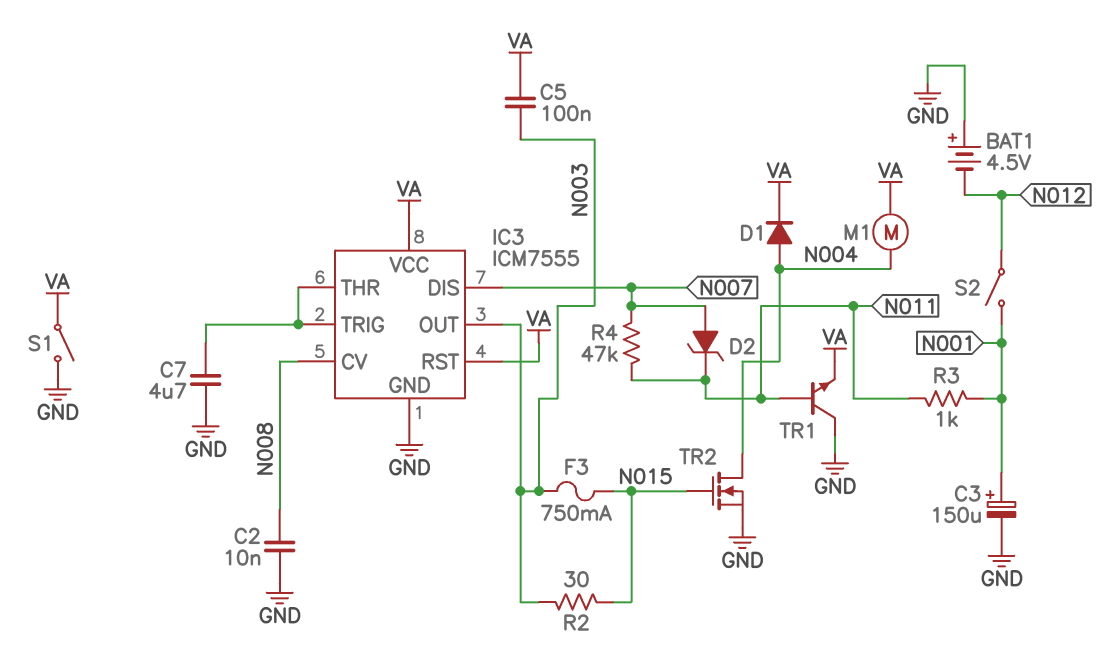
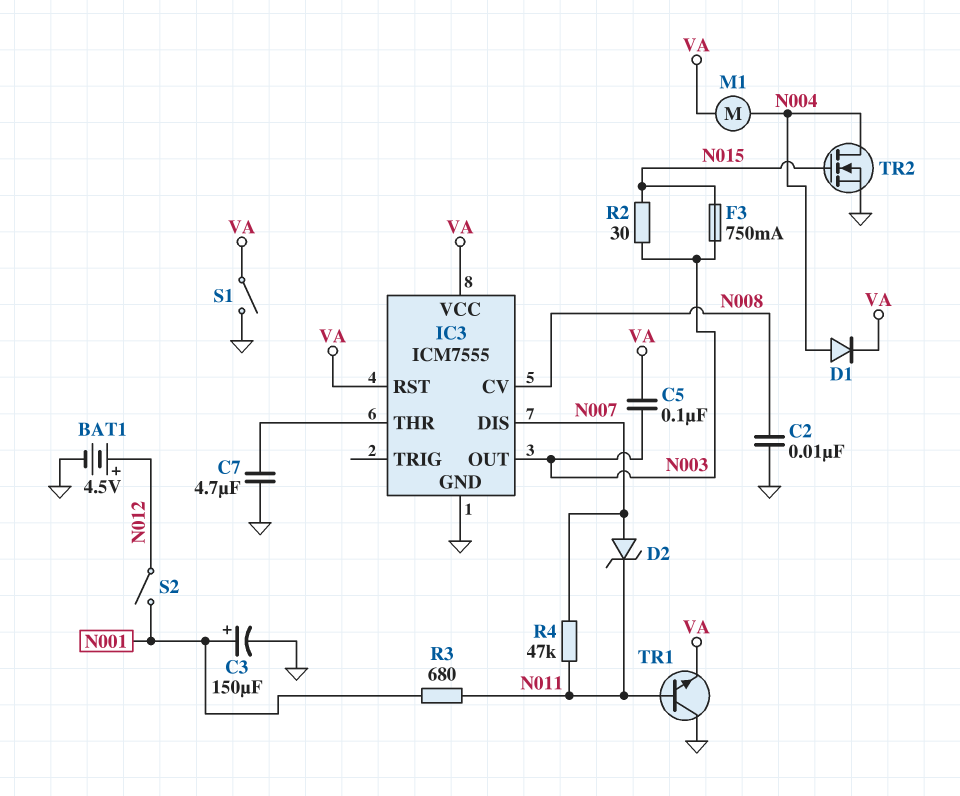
BAT1: 4.5V (plus GND, minus N012) -> 4.5V (plus N012, minus GND)
IC3 pin TRIG: IC3/THR -> none
R3: 1k (N001, N011) -> 680 (N001, N011)

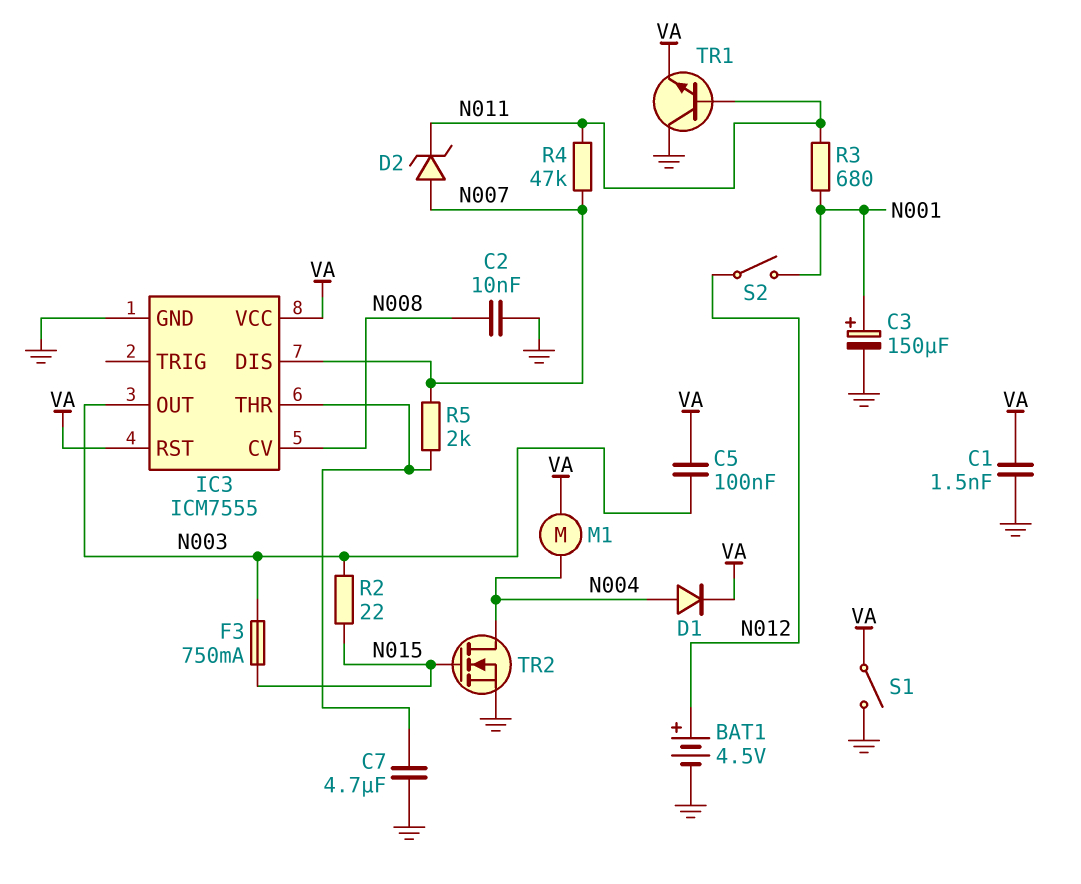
C1: none -> 1.5nF (GND, VA)
R2: 30 (N003, N015) -> 22 (N003, N015)
R5: none -> 2k (IC3/THR, N007)

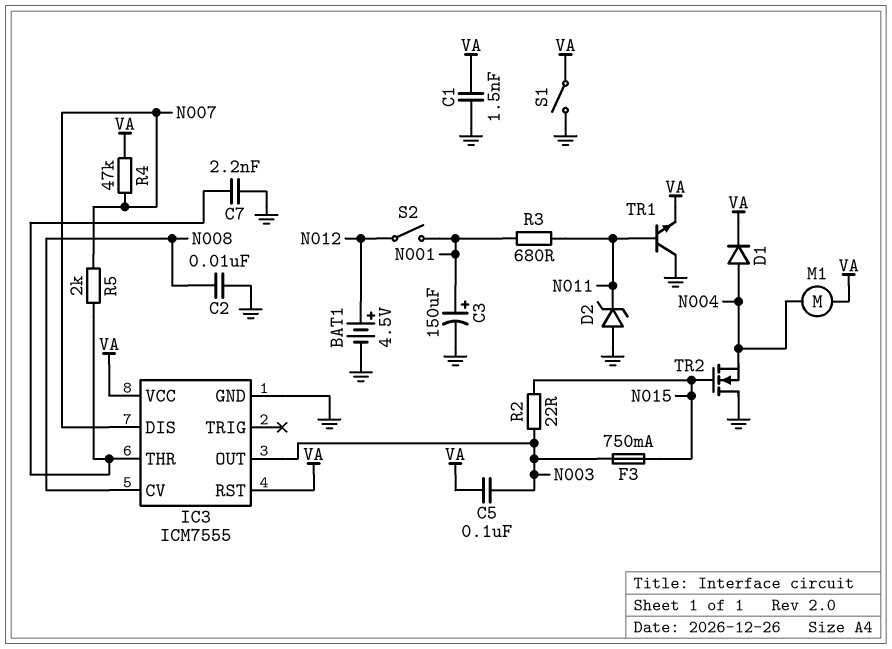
C7: 4.7uF (GND, IC3/THR) -> 2.2nF (GND, IC3/THR)
D2: zener (A N007, K N011) -> zener (A GND, K N011)
R4: 47k (N007, N011) -> 47k (N007, VA)
TR2: NMOS (G N015, D N004, S GND) -> NMOS (G N015, D GND, S N004)

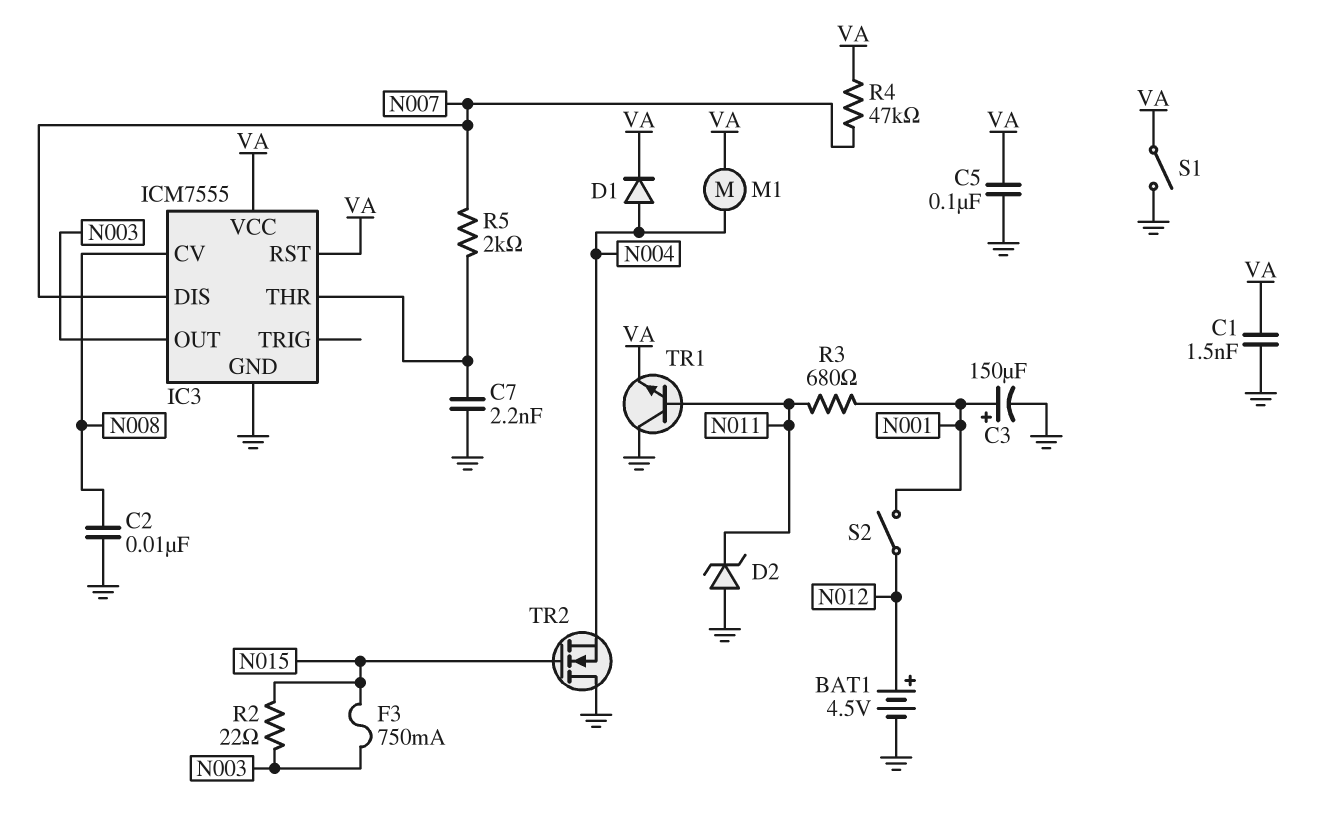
C5: 100nF (N003, VA) -> 100nF (GND, VA)

